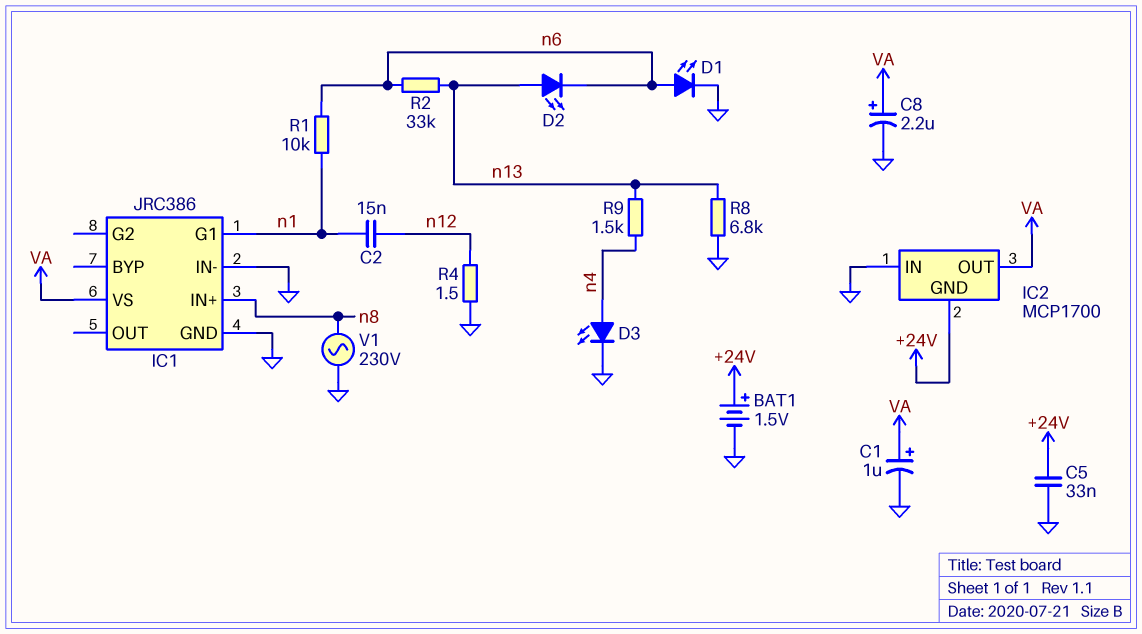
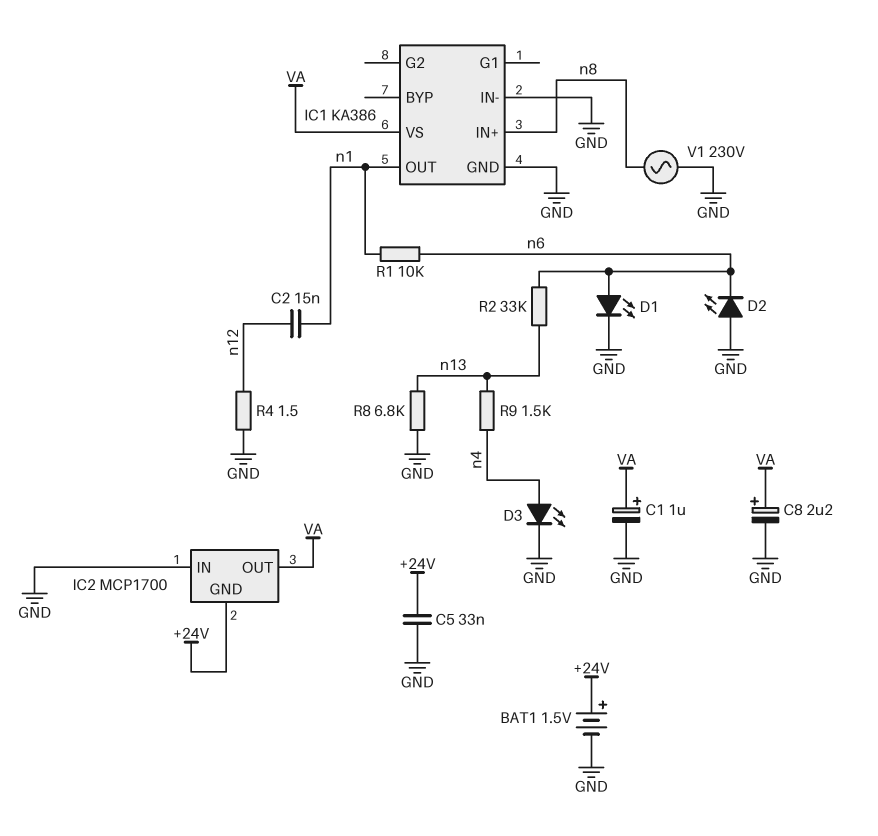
D2: LED (A n13, K n6) -> LED (A GND, K n6)
IC1: JRC386 -> KA386
IC1 pin G1: n1 -> none
IC1 pin OUT: none -> n1

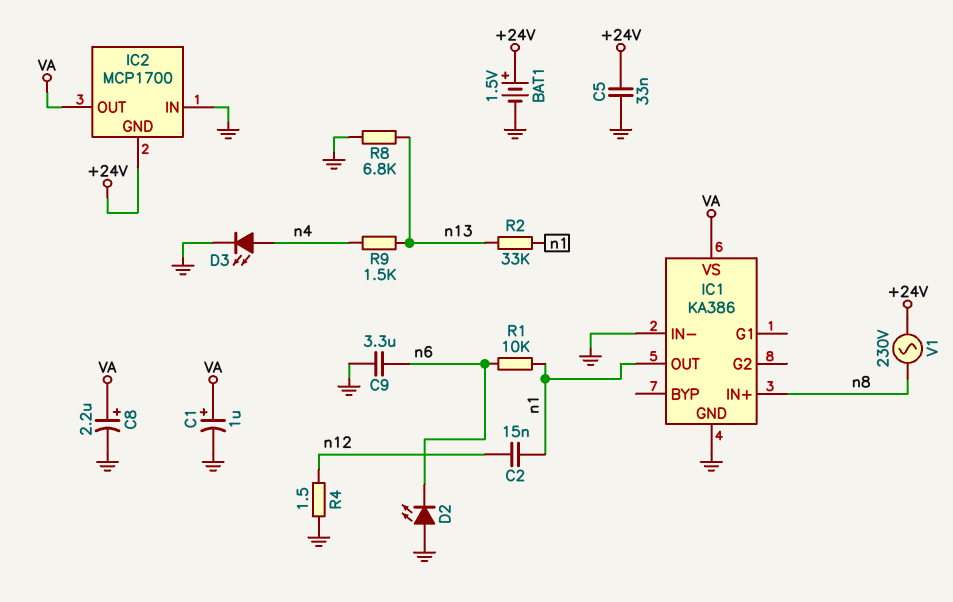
C9: none -> 3.3uF (GND, n6)
D1: LED (A n6, K GND) -> none
R2: 33k (n6, n13) -> 33k (n1, n13)
V1: AC 230V (GND, n8) -> AC 230V (+24V, n8)

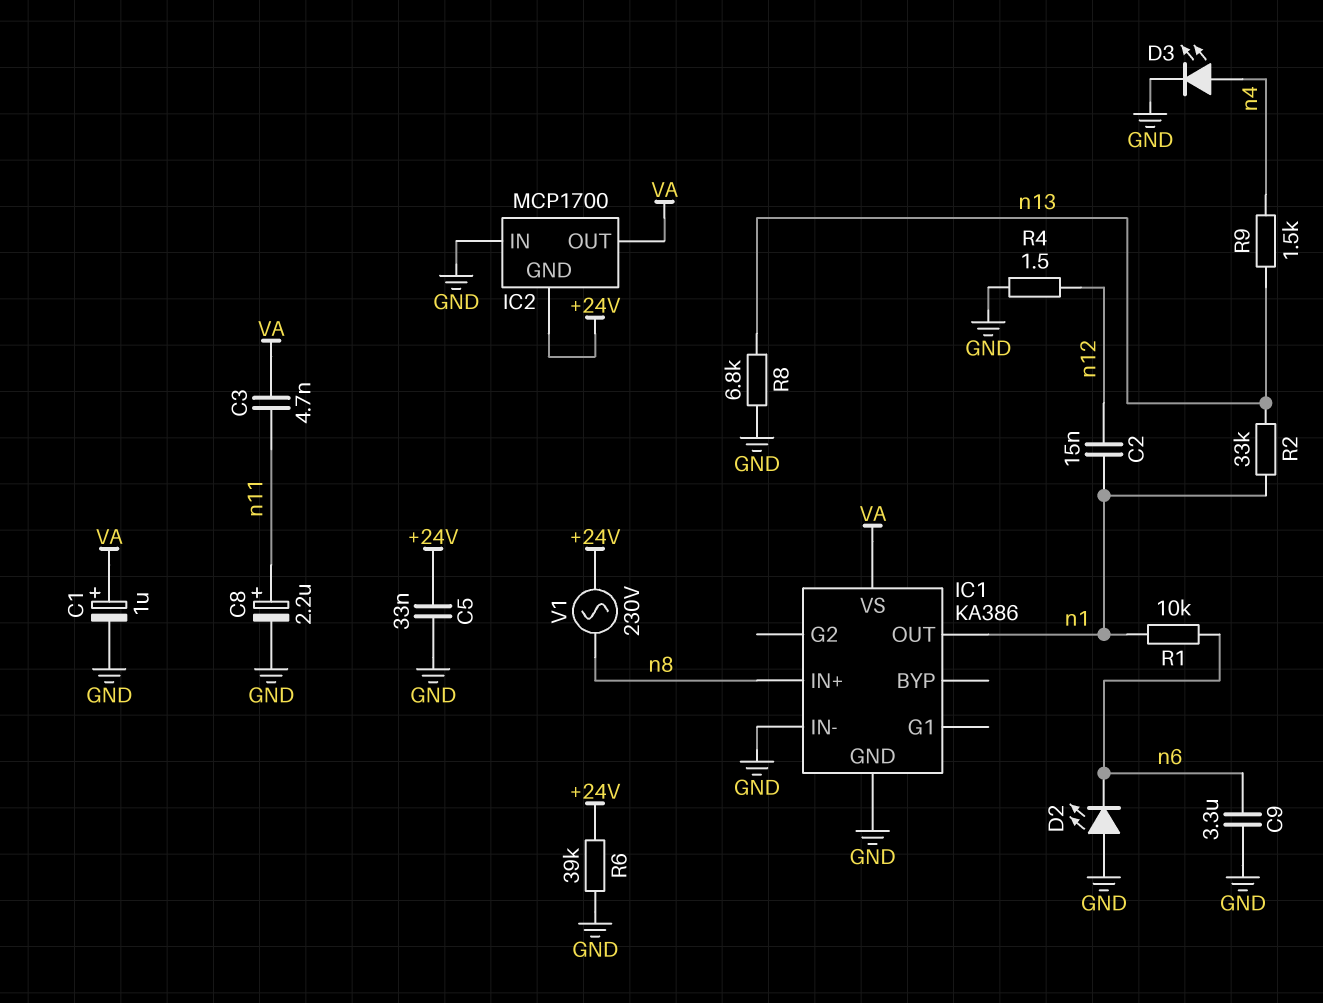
BAT1: 1.5V (plus +24V, minus GND) -> none
C3: none -> 4.7nF (VA, n11)
C8: 2.2uF (plus VA, minus GND) -> 2.2uF (plus n11, minus GND)
R6: none -> 39k (+24V, GND)

